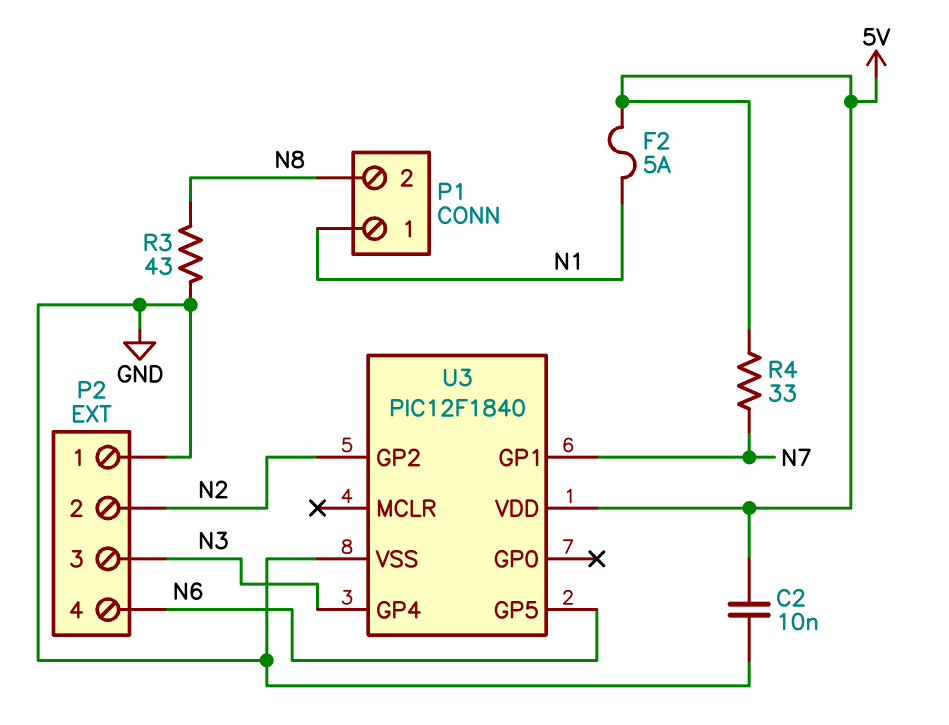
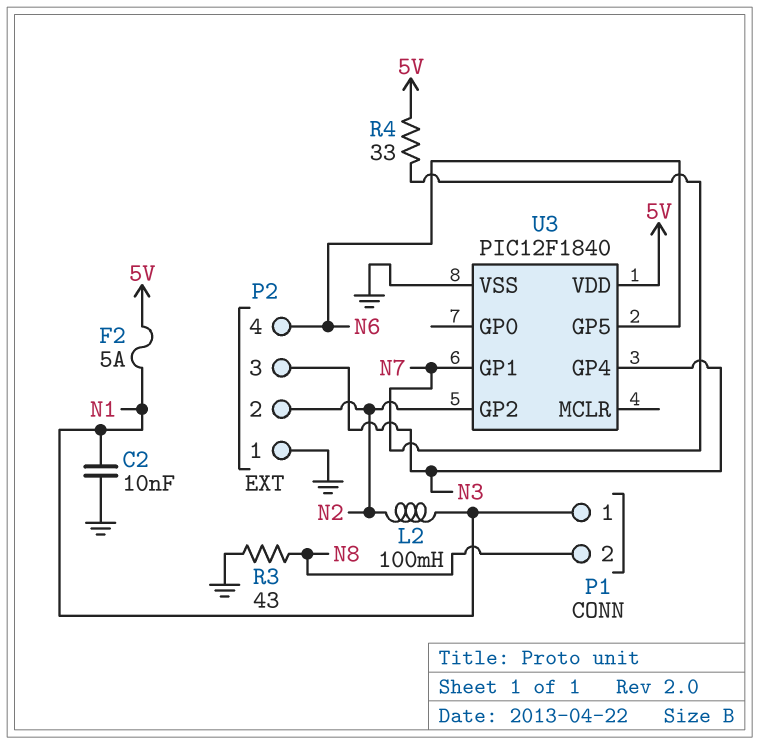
C2: 10nF (5V, GND) -> 10nF (GND, N1)
L2: none -> 100mH (N1, N2)

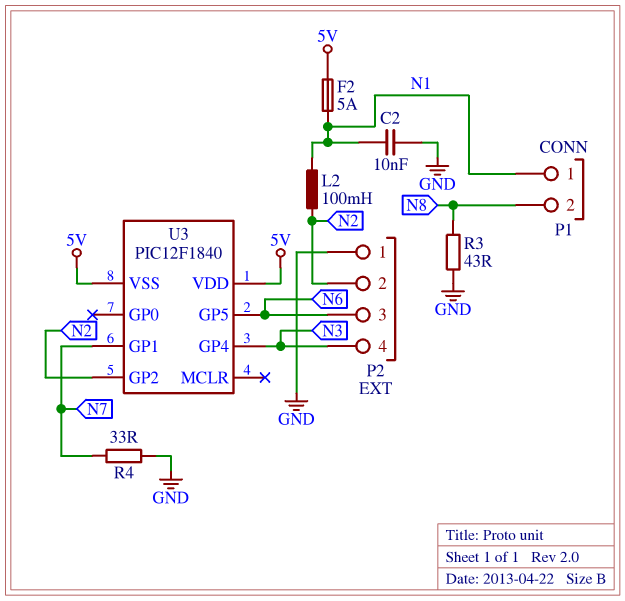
P2 pin 3: N3 -> N6
P2 pin 4: N6 -> N3
R4: 33 (5V, N7) -> 33 (GND, N7)
U3 pin VSS: GND -> 5V

